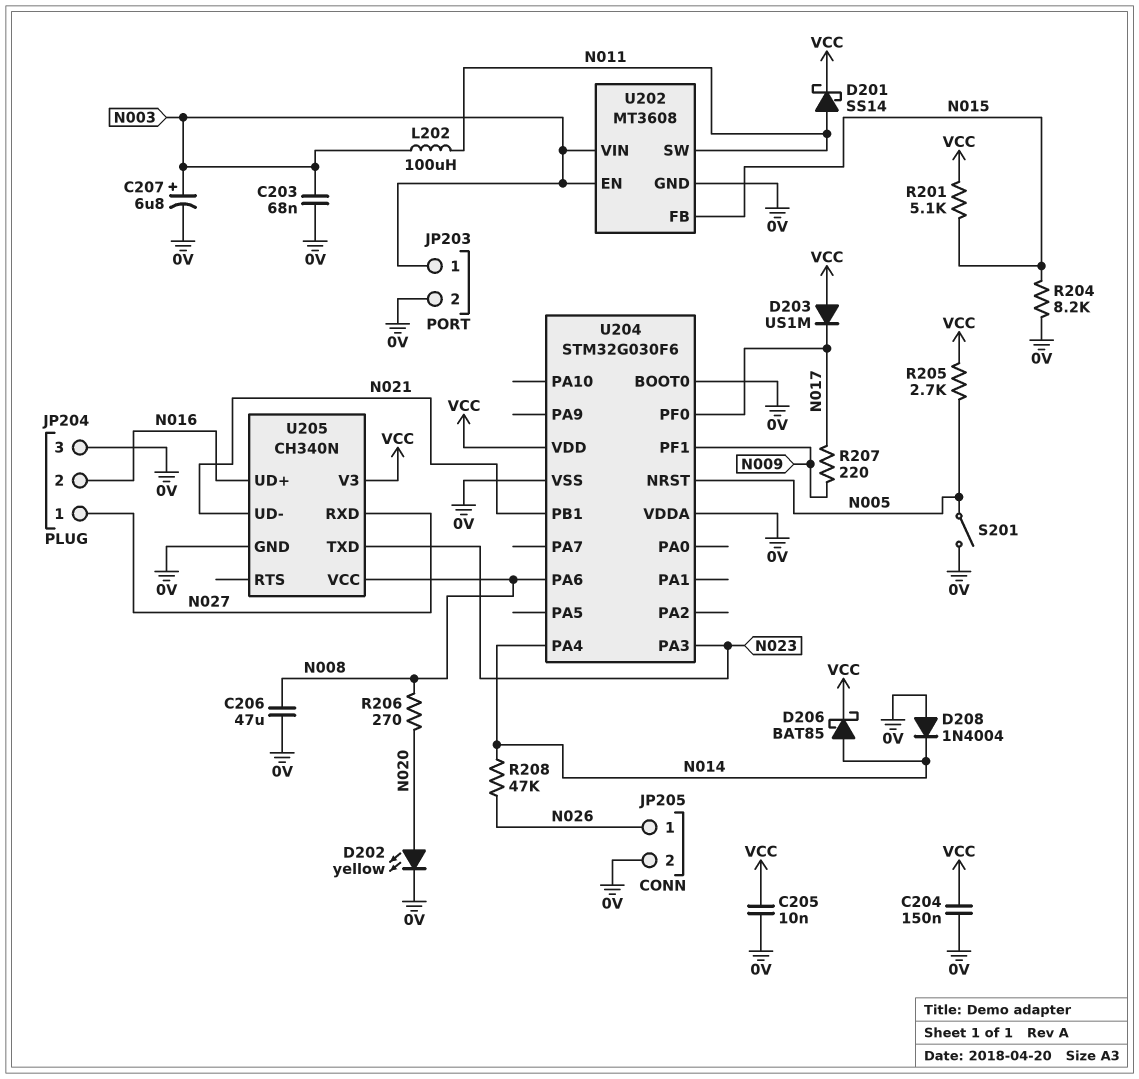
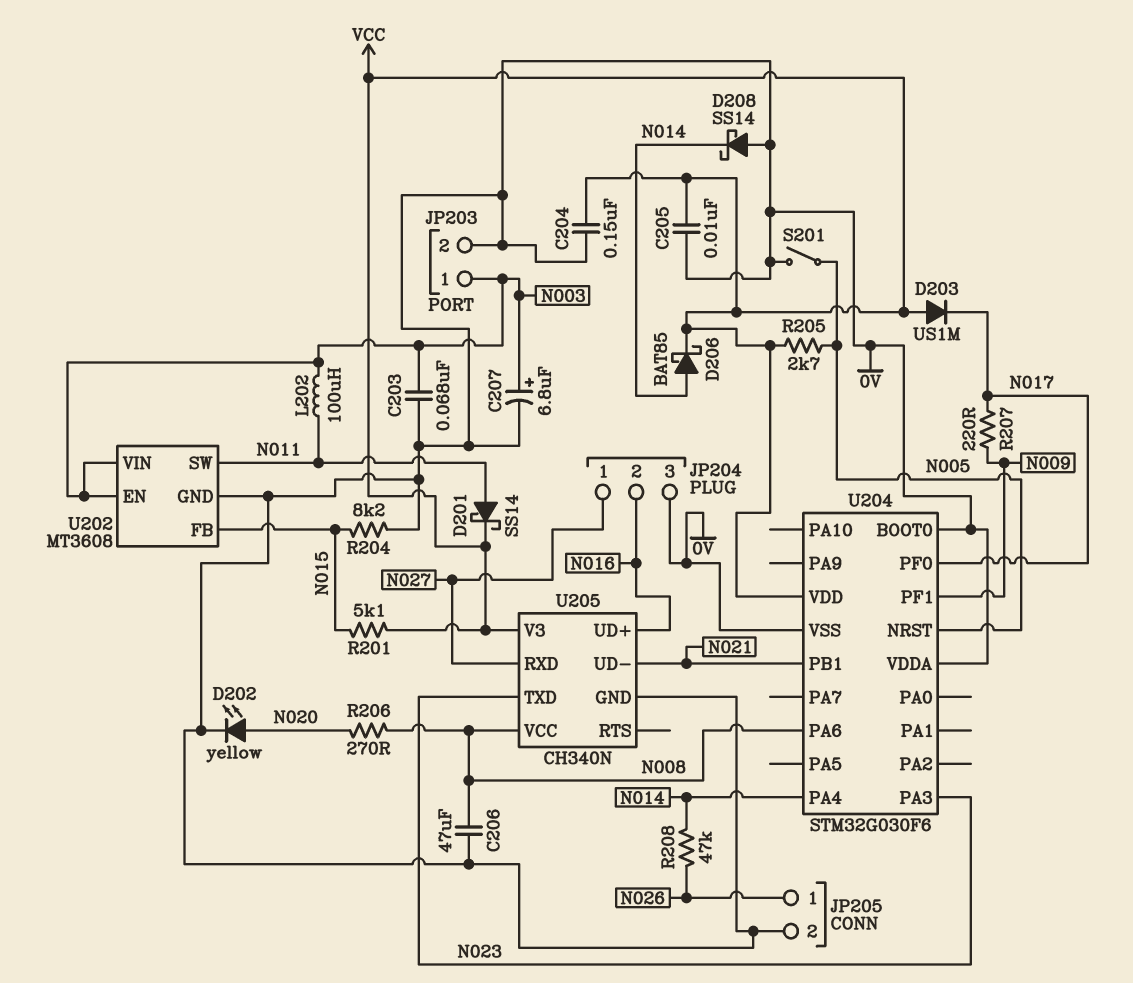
D208: diode 1N4004 (A 0V, K N014) -> schottky SS14 (A 0V, K N014)

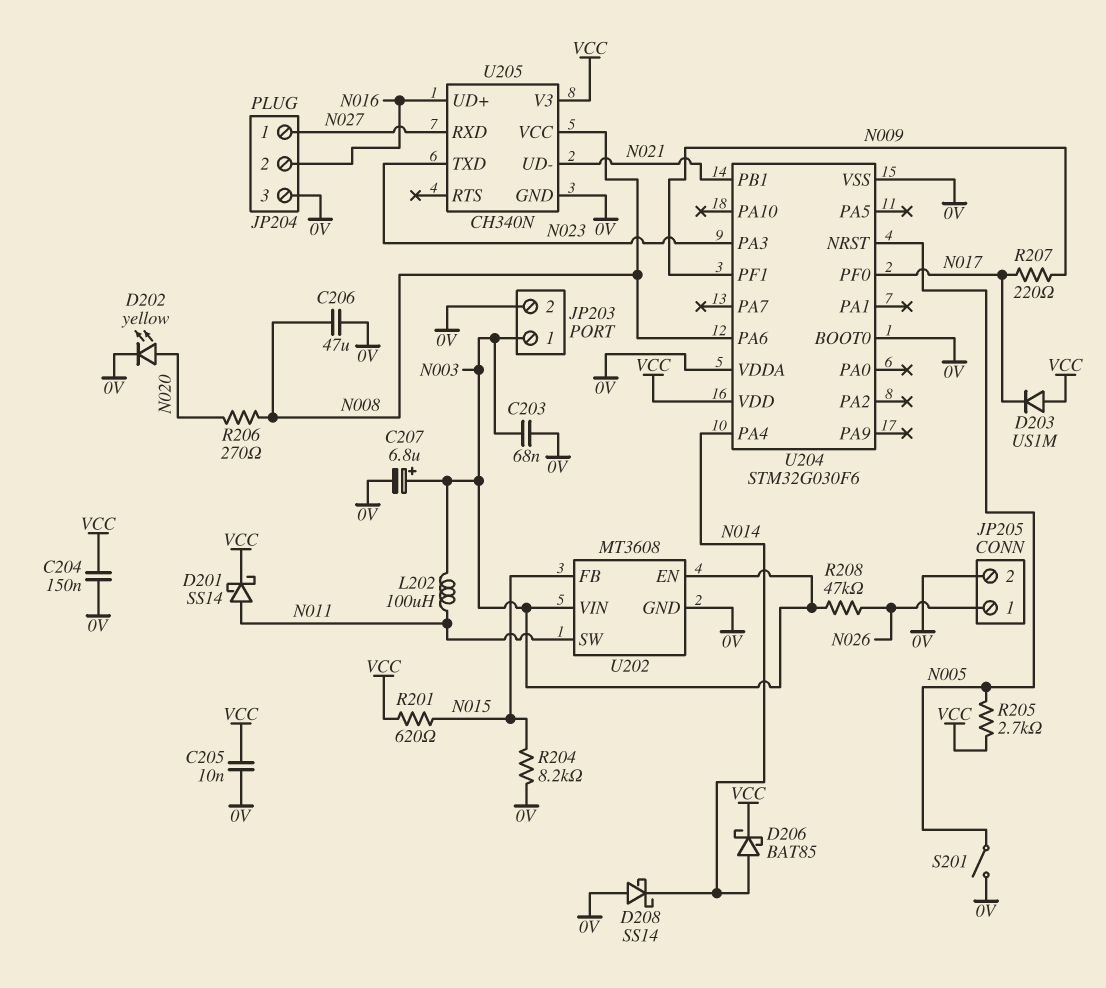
R201: 5.1k (N015, VCC) -> 620 (N015, VCC)
R208: 47k (N014, N026) -> 47k (N003, N026)

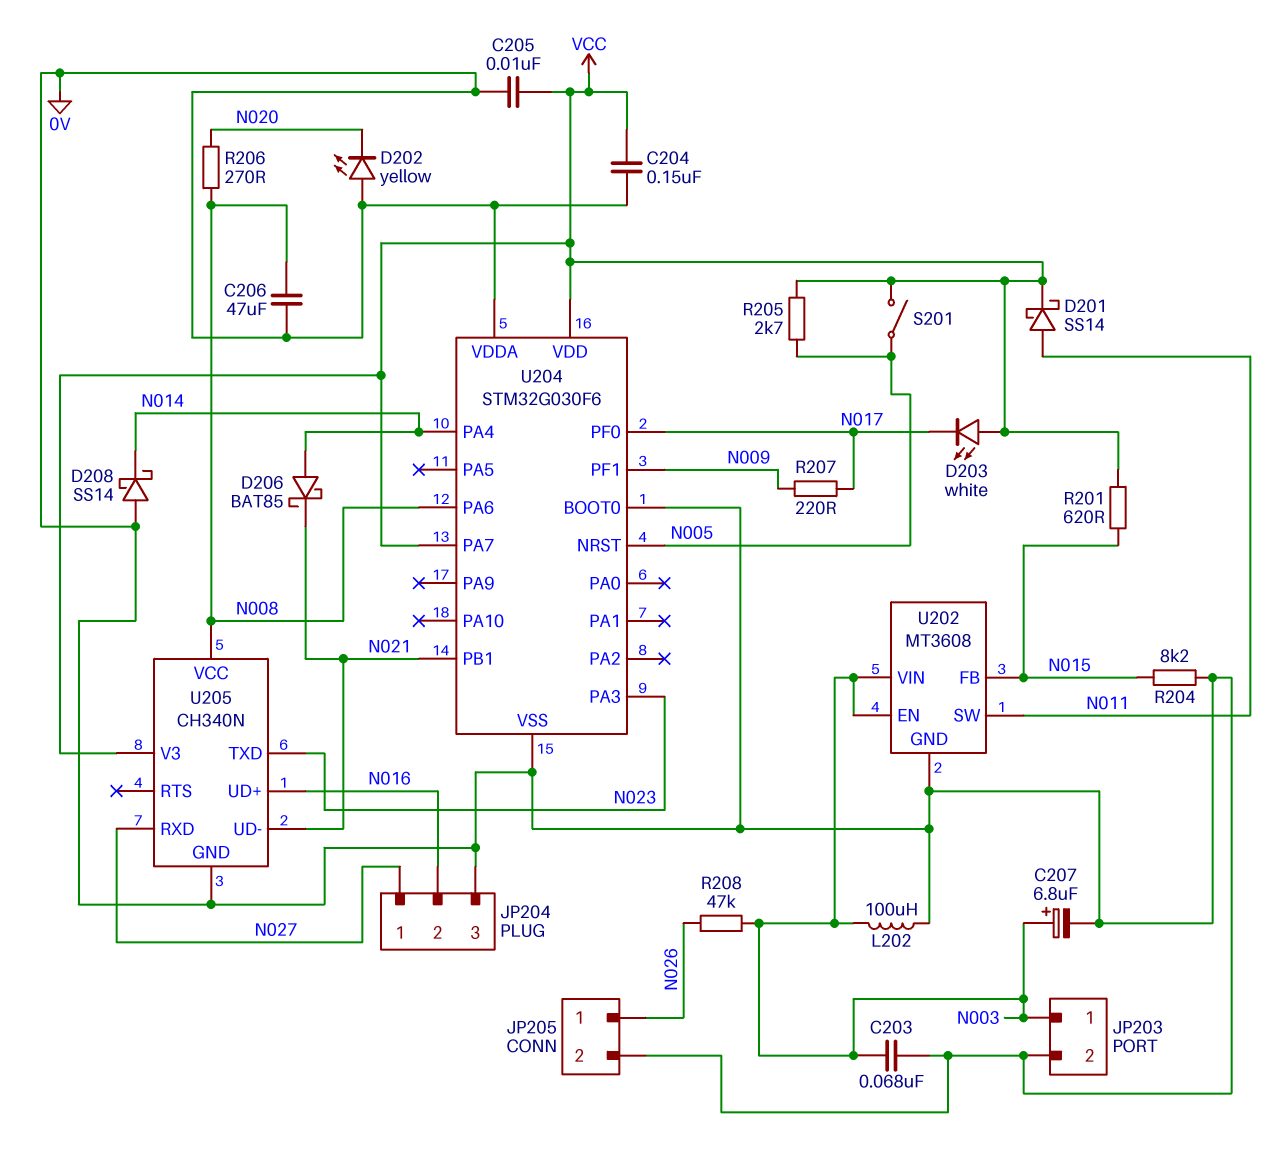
D202: LED yellow (A N020, K 0V) -> LED yellow (A 0V, K N020)
D203: diode US1M (A VCC, K N017) -> LED white (A VCC, K N017)
D206: schottky BAT85 (A N014, K VCC) -> schottky BAT85 (A N014, K N021)
L202: 100uH (N003, N011) -> 100uH (0V, N003)
S201: switch (0V, N005) -> switch (N005, VCC)
U204 pin PA7: none -> VCC

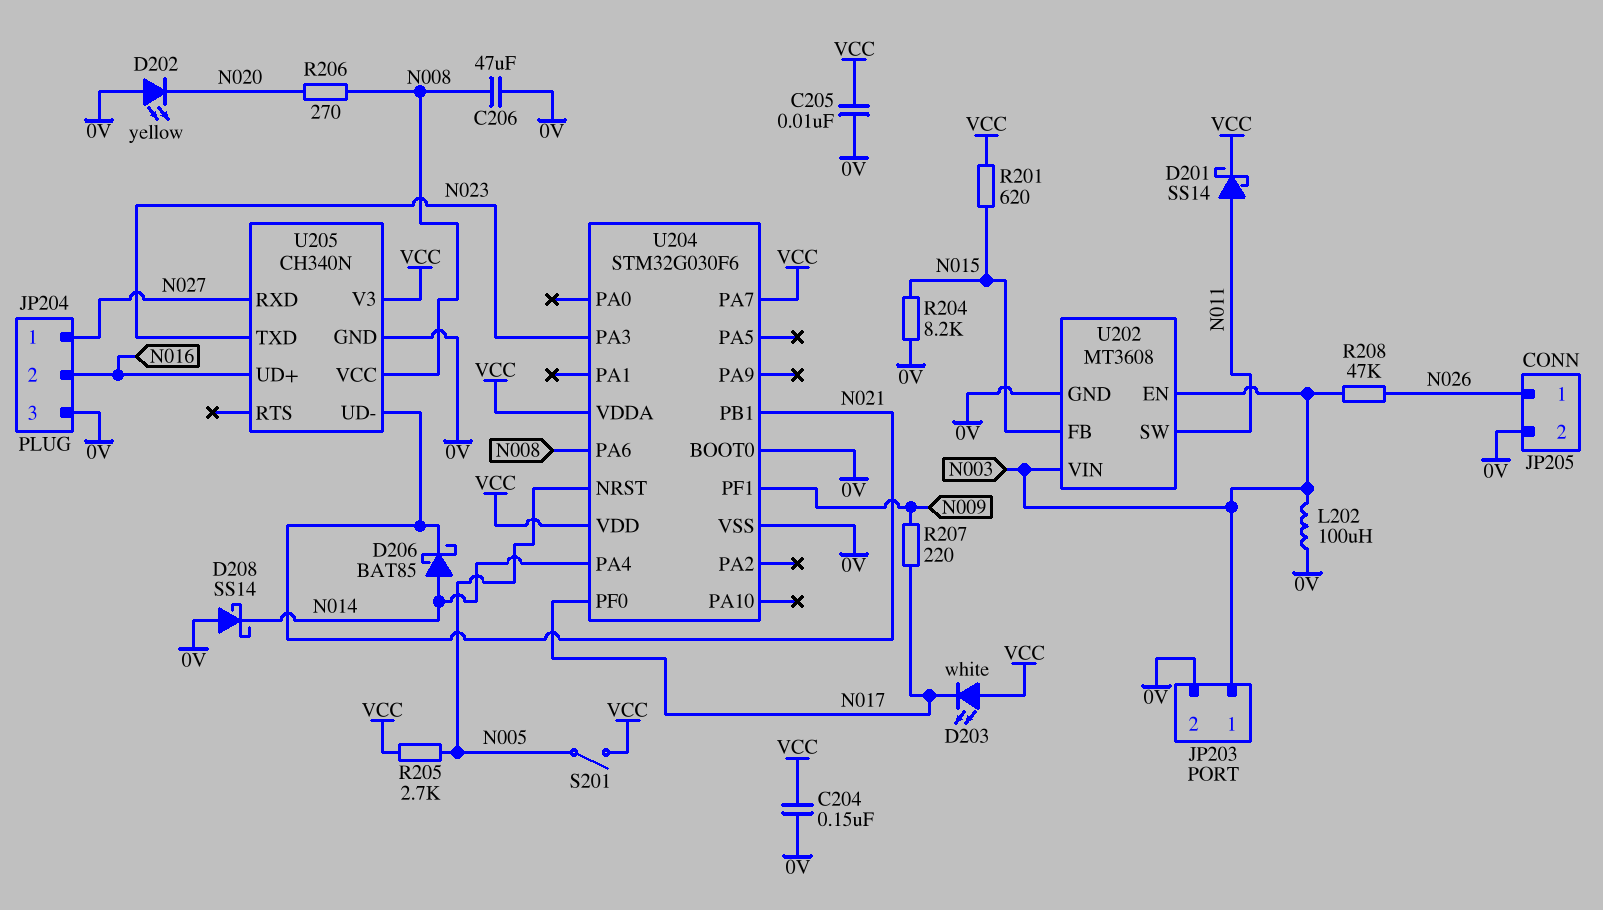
C203: 68nF (0V, N003) -> none
C207: 6.8uF (plus N003, minus 0V) -> none
U204 pin VDDA: 0V -> VCC

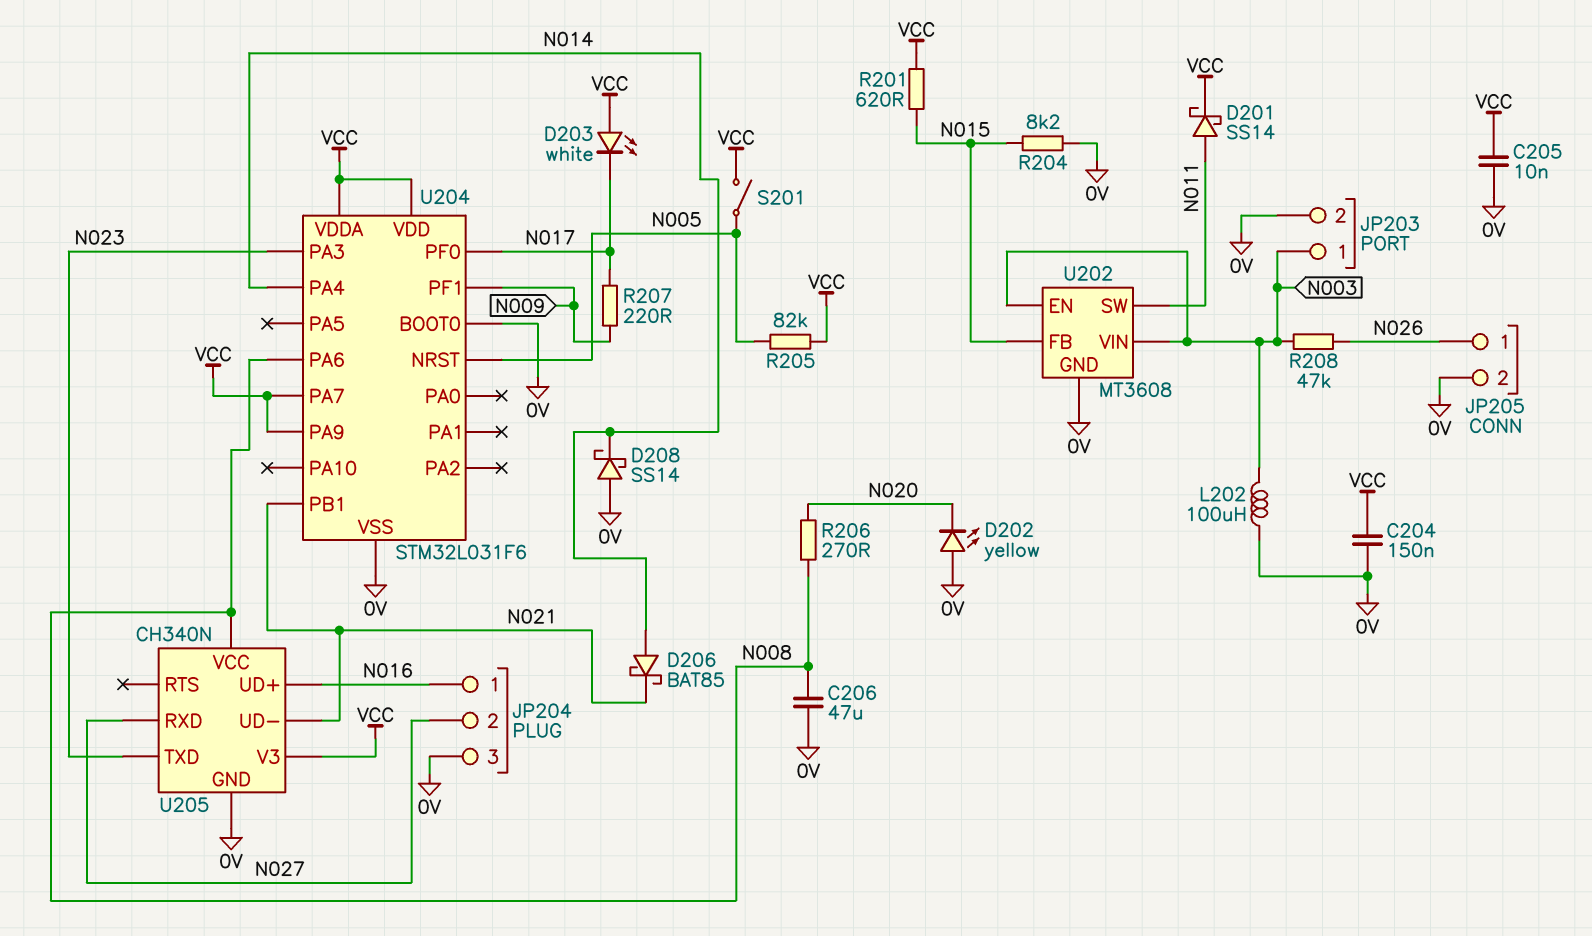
JP204 pin 1: N027 -> N016
JP204 pin 2: N016 -> N027
R205: 2.7k (N005, VCC) -> 82k (N005, VCC)
U204: STM32G030F6 -> STM32L031F6
U204 pin PA9: none -> VCC

